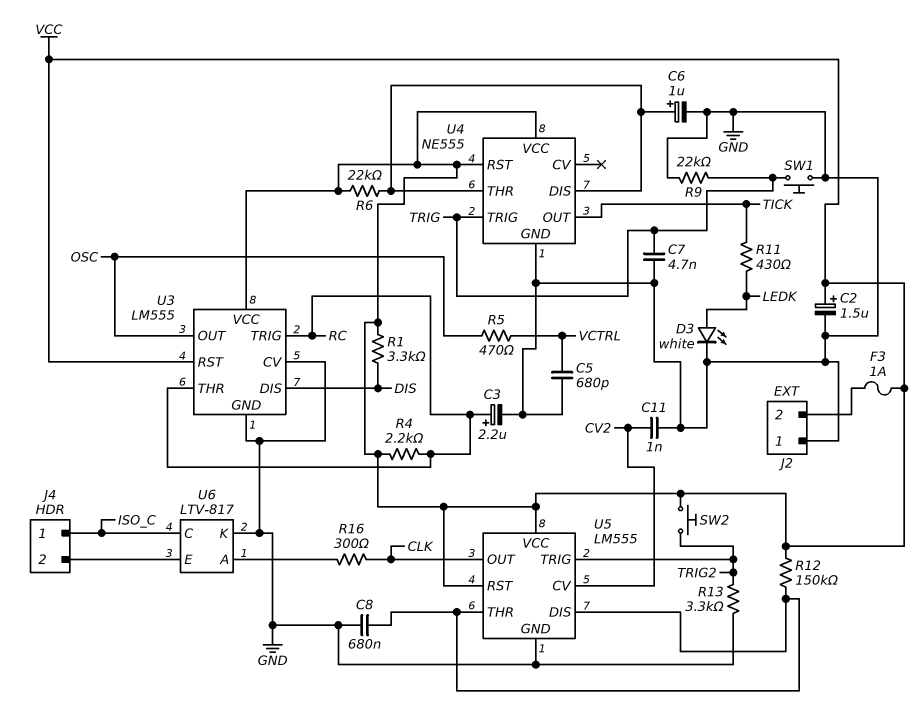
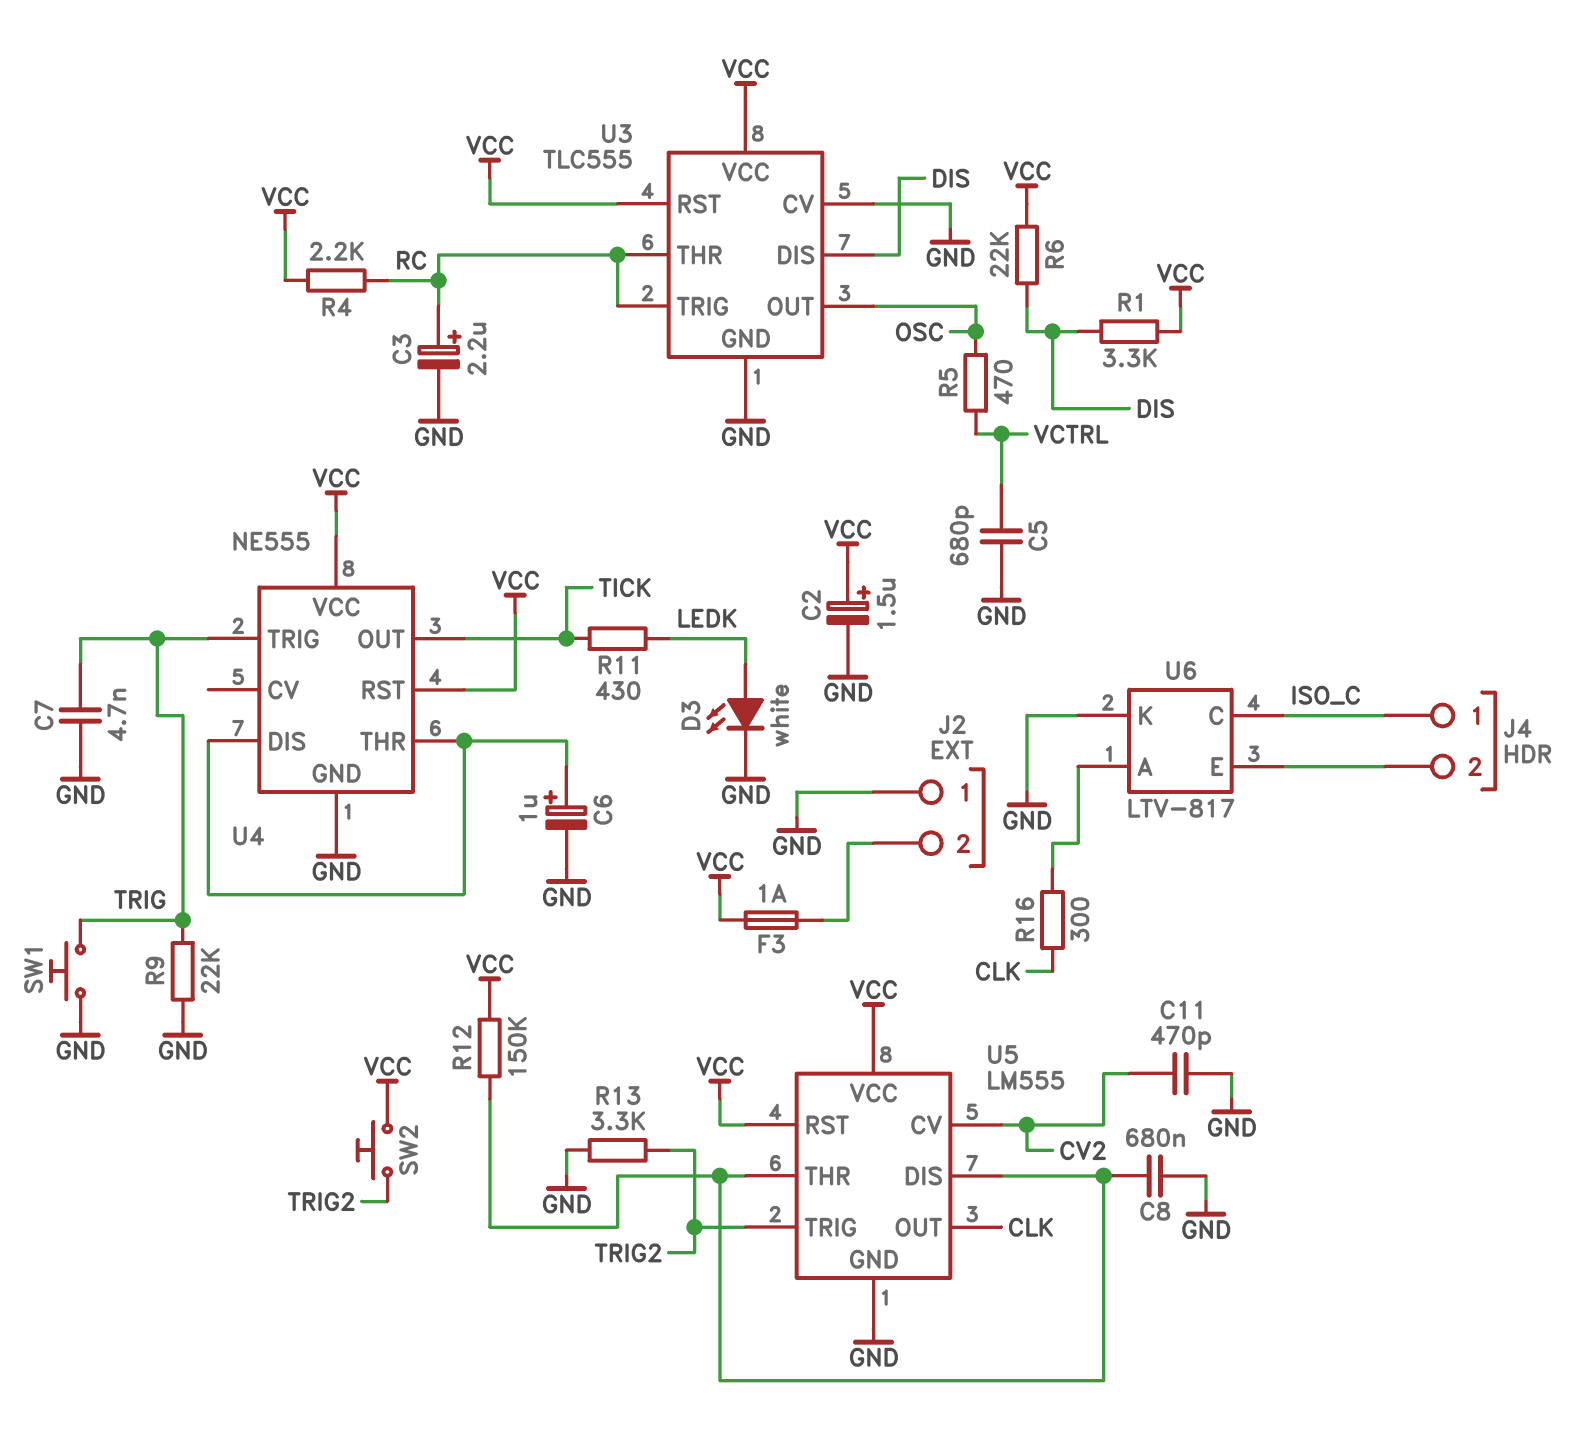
C11: 1nF (CV2, GND) -> 470pF (CV2, GND)
R6: 22k (U4/DIS, VCC) -> 22k (DIS, VCC)
U3: LM555 -> TLC555

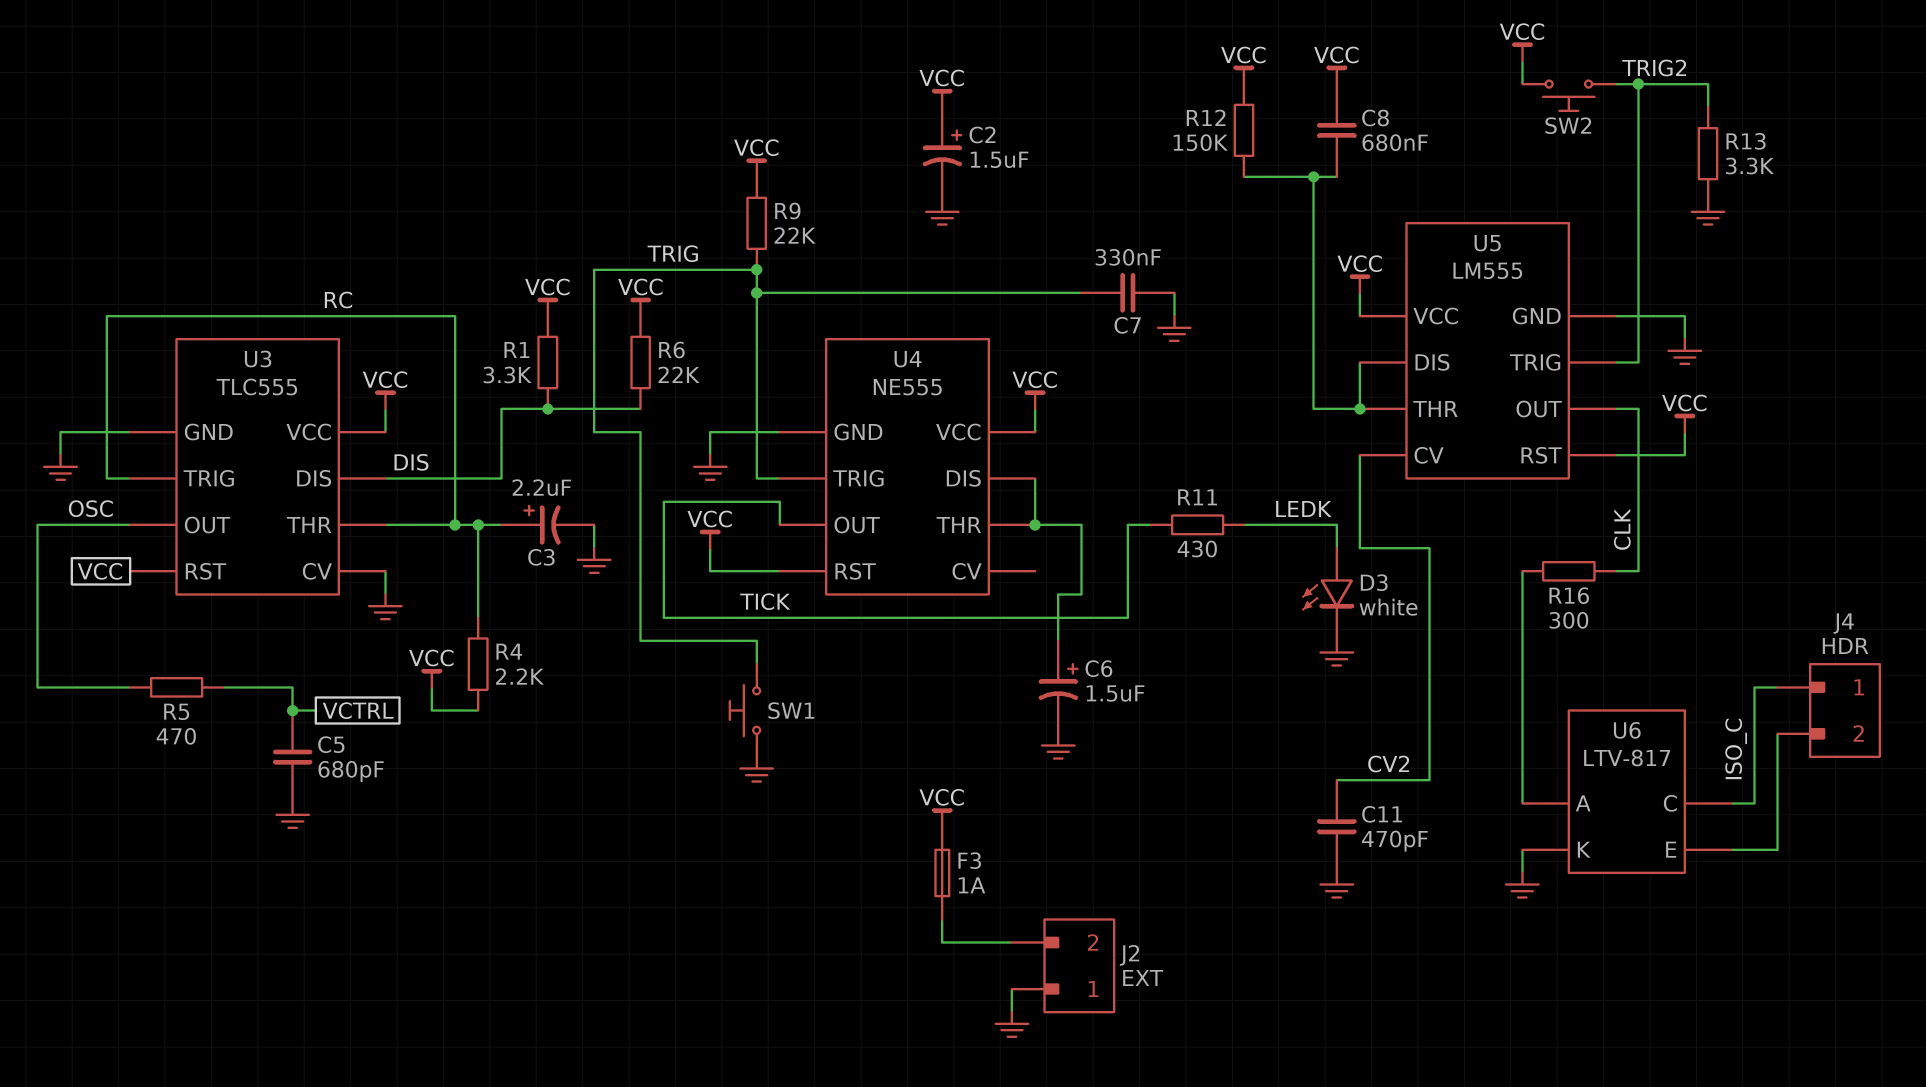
C6: 1uF (plus U4/DIS, minus GND) -> 1.5uF (plus U4/DIS, minus GND)
C7: 4.7nF (GND, TRIG) -> 330nF (GND, TRIG)
C8: 680nF (GND, U5/DIS) -> 680nF (U5/DIS, VCC)
R9: 22k (GND, TRIG) -> 22k (TRIG, VCC)

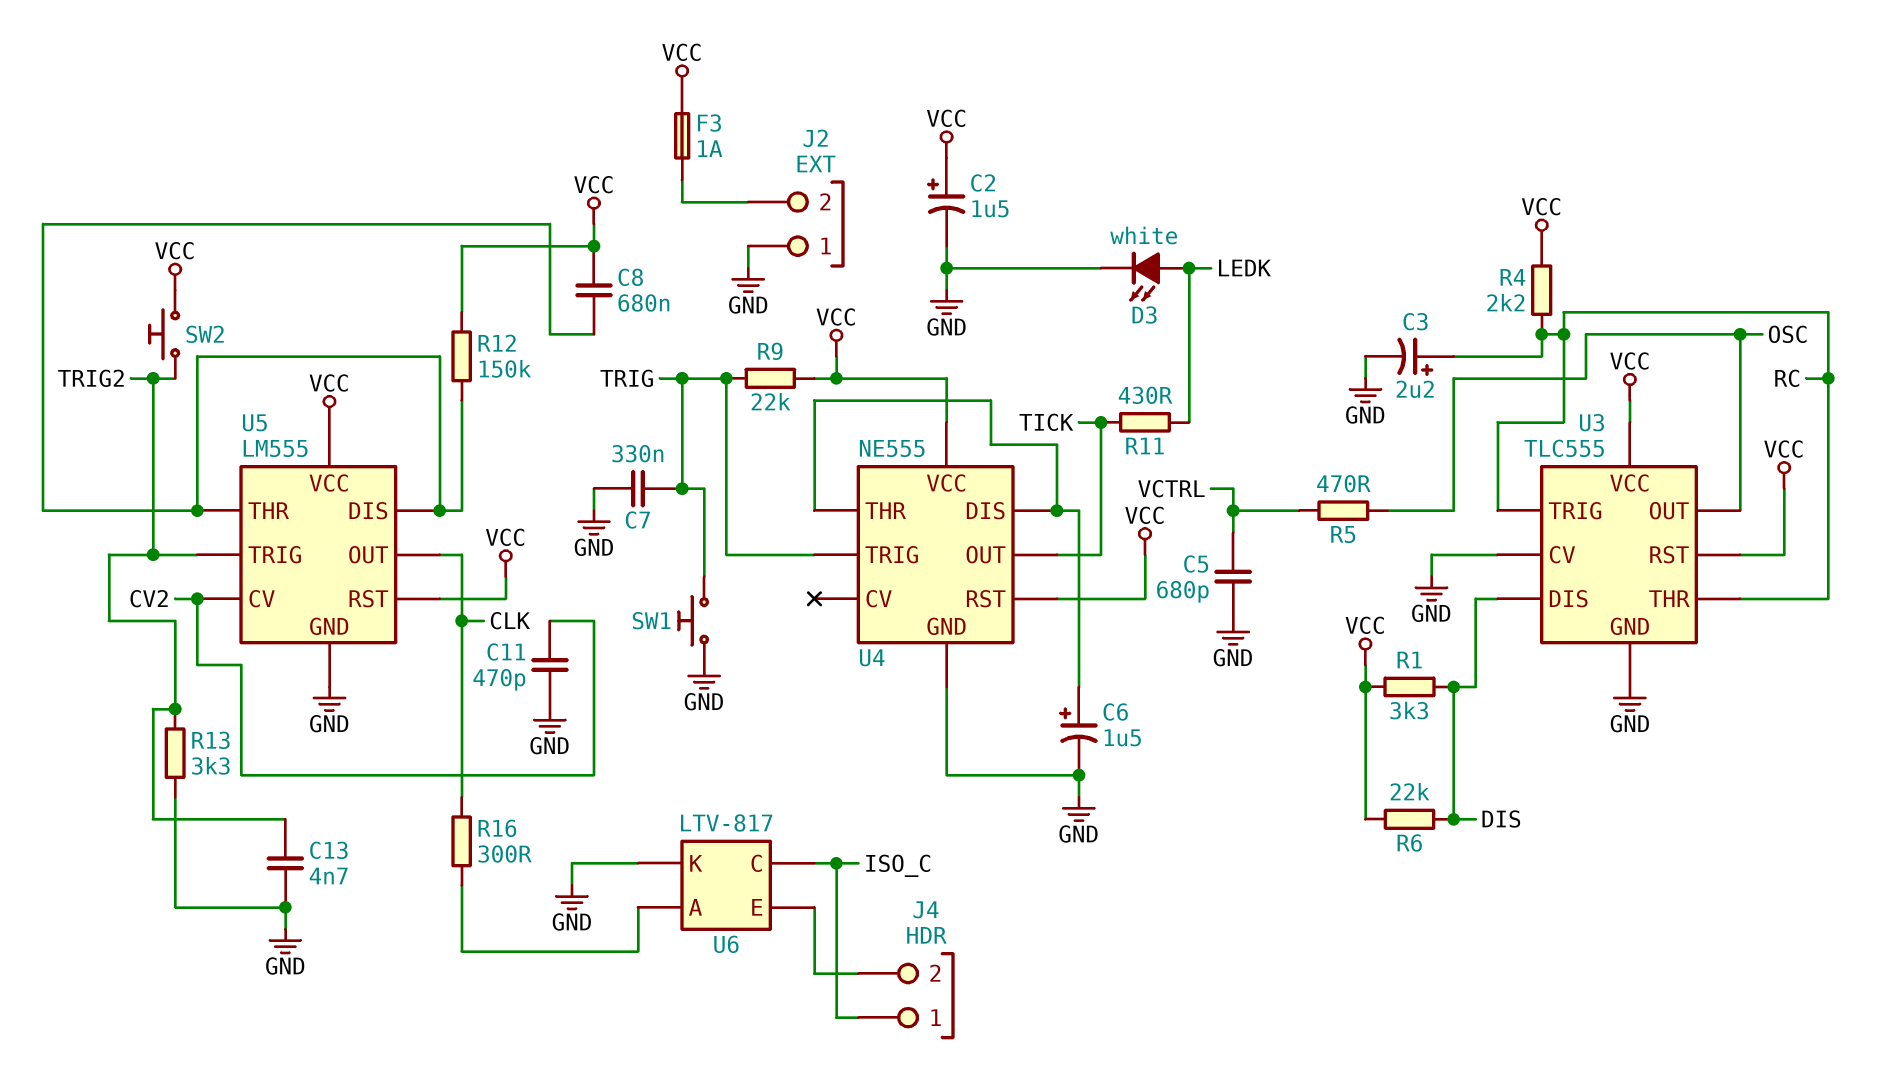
C13: none -> 4.7nF (GND, TRIG2)

